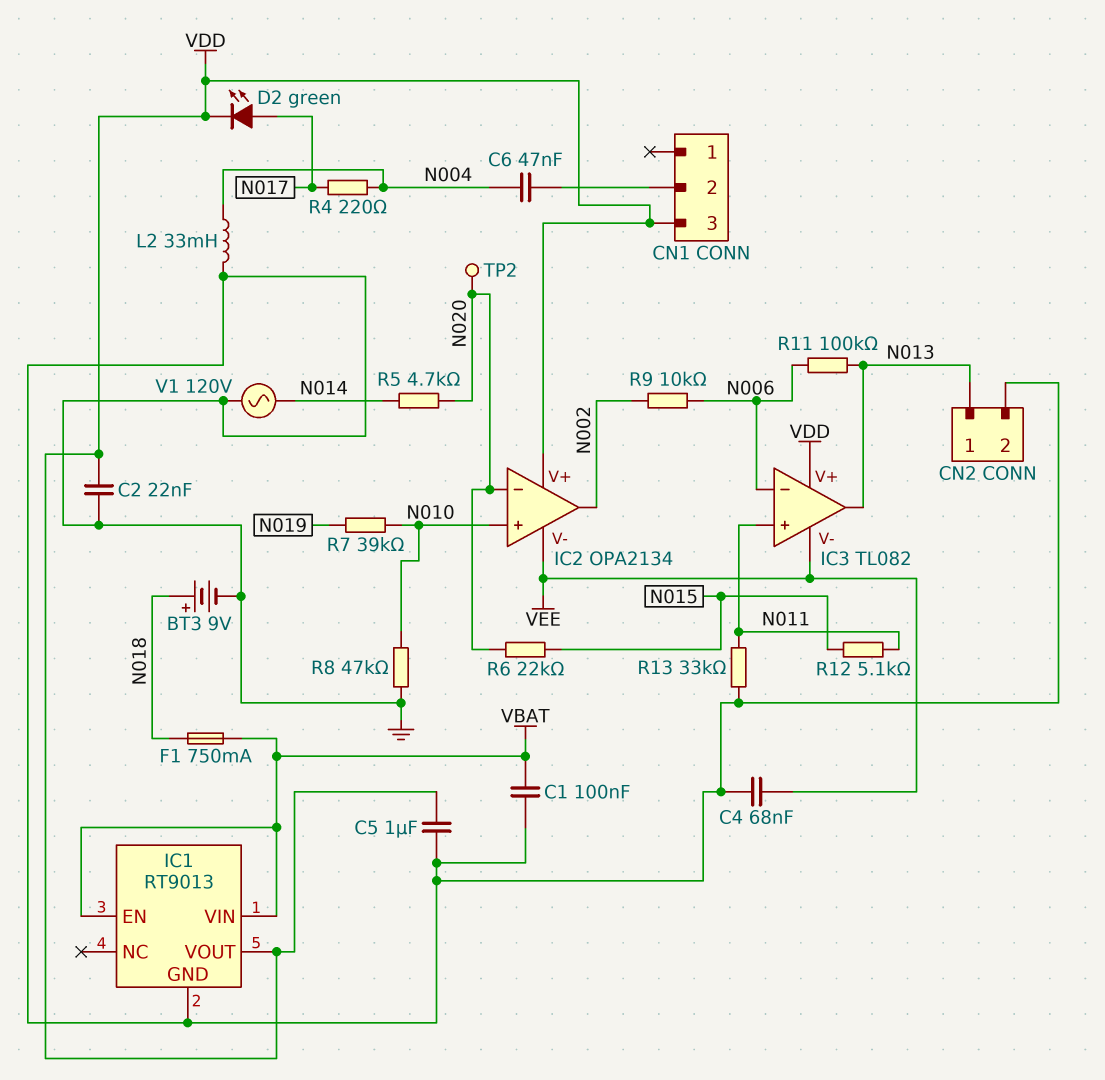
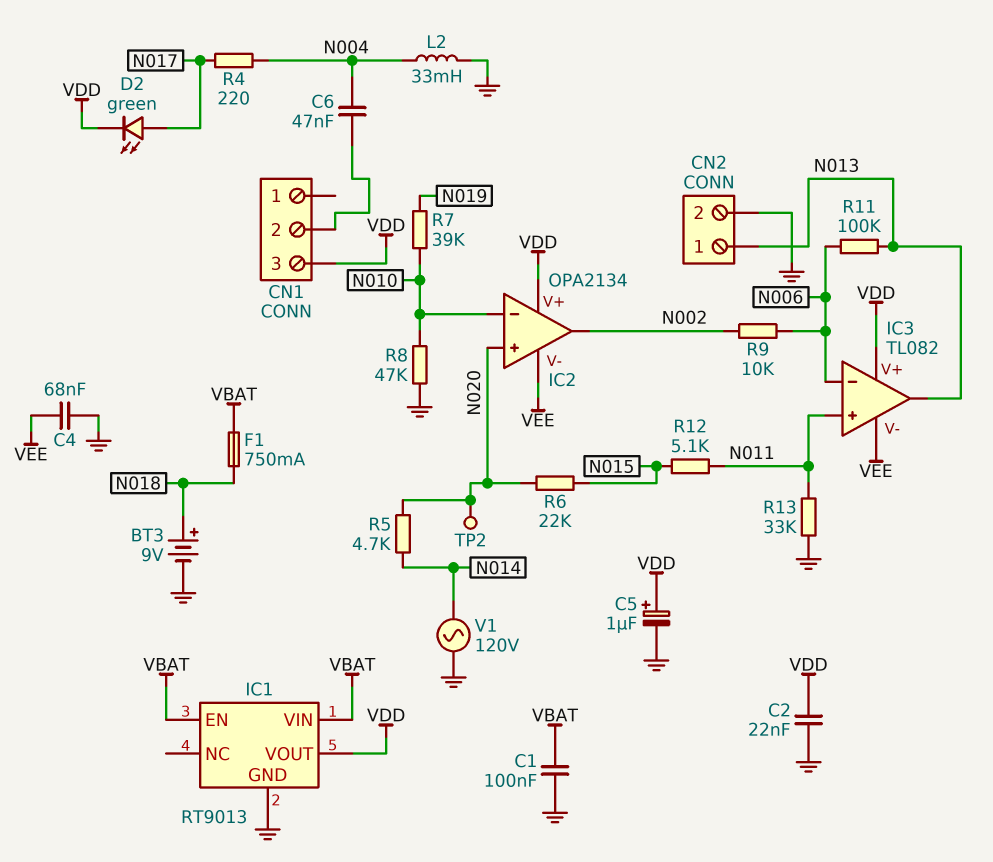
C5: 1uF (GND, VDD) -> 1uF (plus VDD, minus GND)
IC2 pin in+: N010 -> N020
IC2 pin in-: N020 -> N010

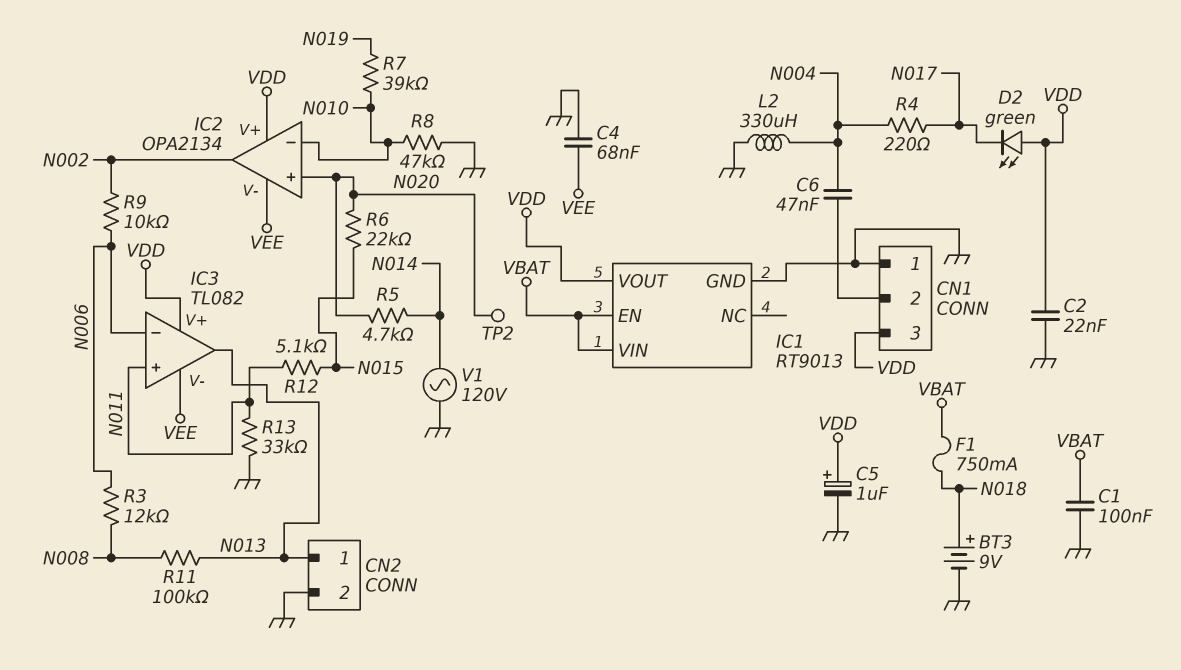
CN1 pin 1: none -> GND
D2: LED green (A N017, K VDD) -> LED green (A VDD, K N017)
L2: 33mH (GND, N004) -> 330uH (GND, N004)
R3: none -> 12k (N006, N008)
R11: 100k (N006, N013) -> 100k (N008, N013)

